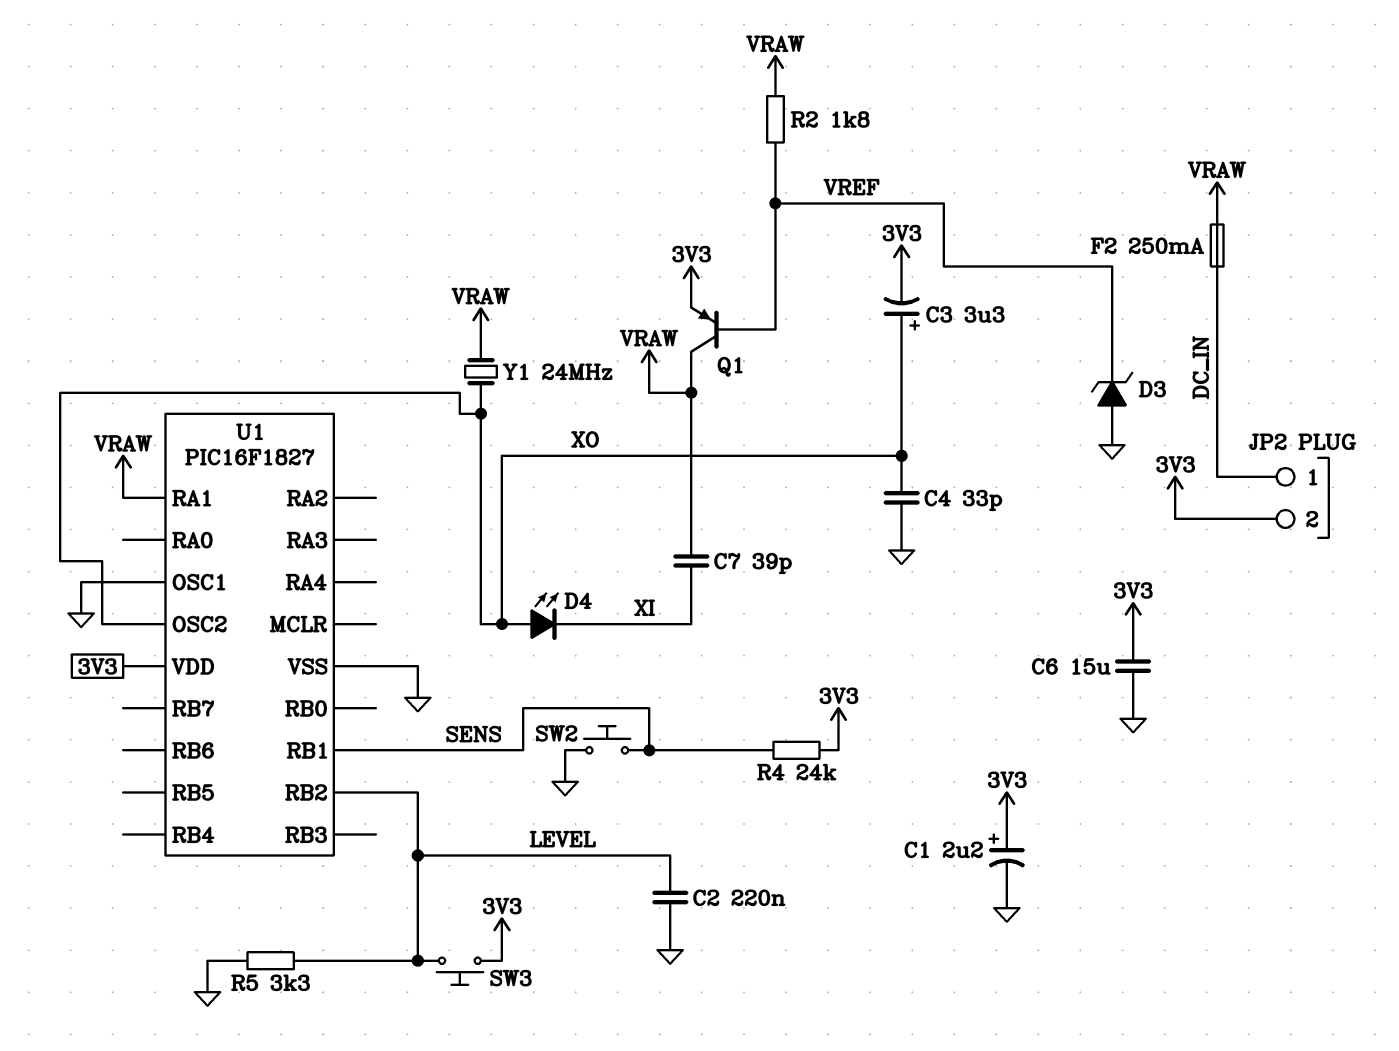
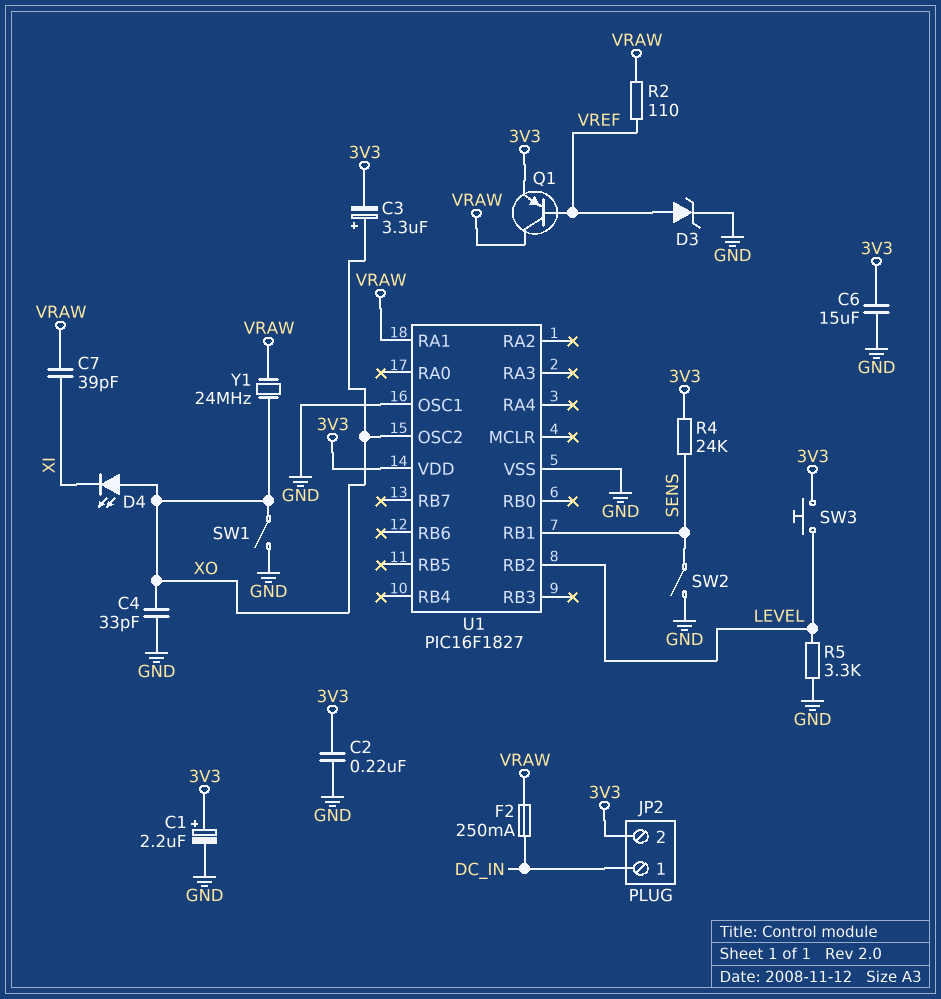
C2: 220nF (GND, LEVEL) -> 220nF (3V3, GND)
D3: zener (A GND, K VREF) -> zener (A VREF, K GND)
R2: 1.8k (VRAW, VREF) -> 110 (VRAW, VREF)
SW1: none -> switch (GND, XO)
SW2: button (GND, SENS) -> switch (GND, SENS)

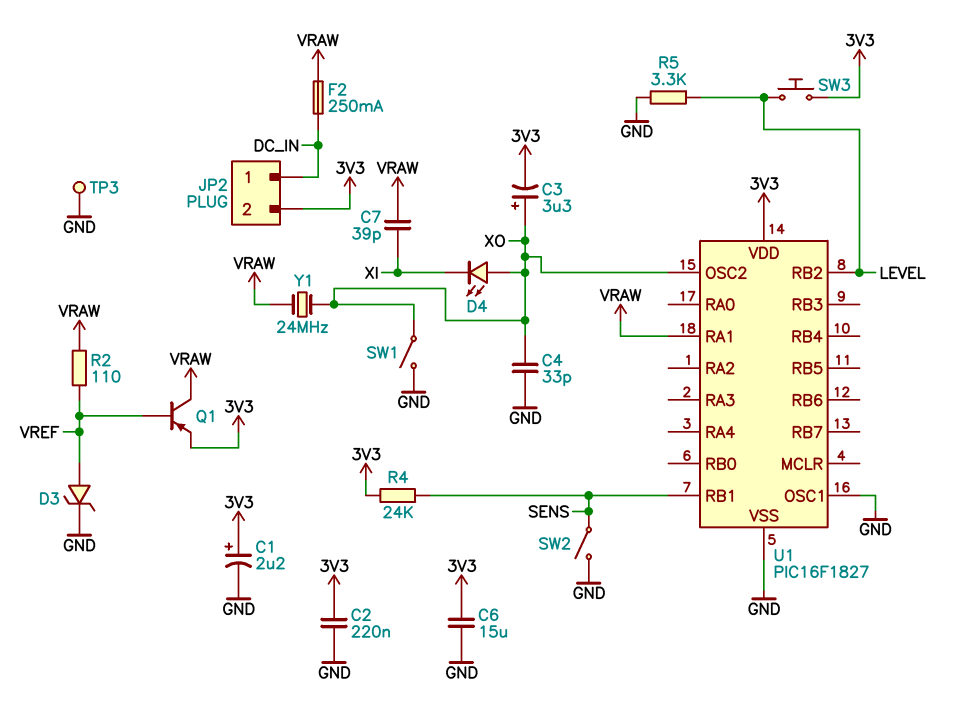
TP3: none -> test point (GND)

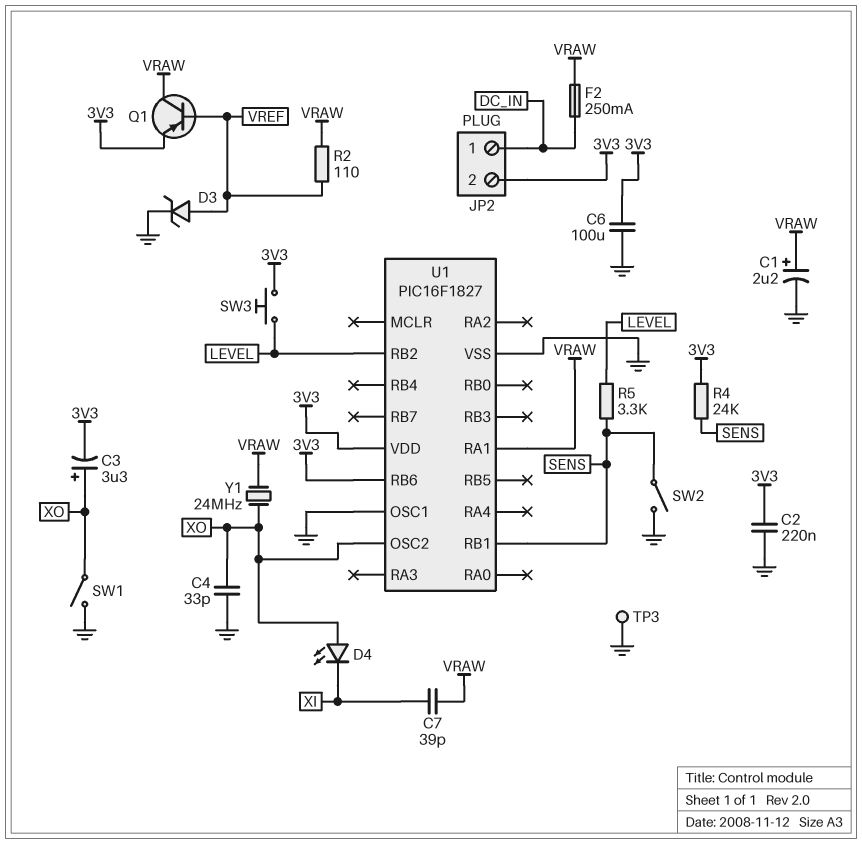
C1: 2.2uF (plus 3V3, minus GND) -> 2.2uF (plus VRAW, minus GND)
C6: 15uF (3V3, GND) -> 100uF (3V3, GND)
R5: 3.3k (GND, LEVEL) -> 3.3k (LEVEL, SENS)
U1 pin RB6: none -> 3V3

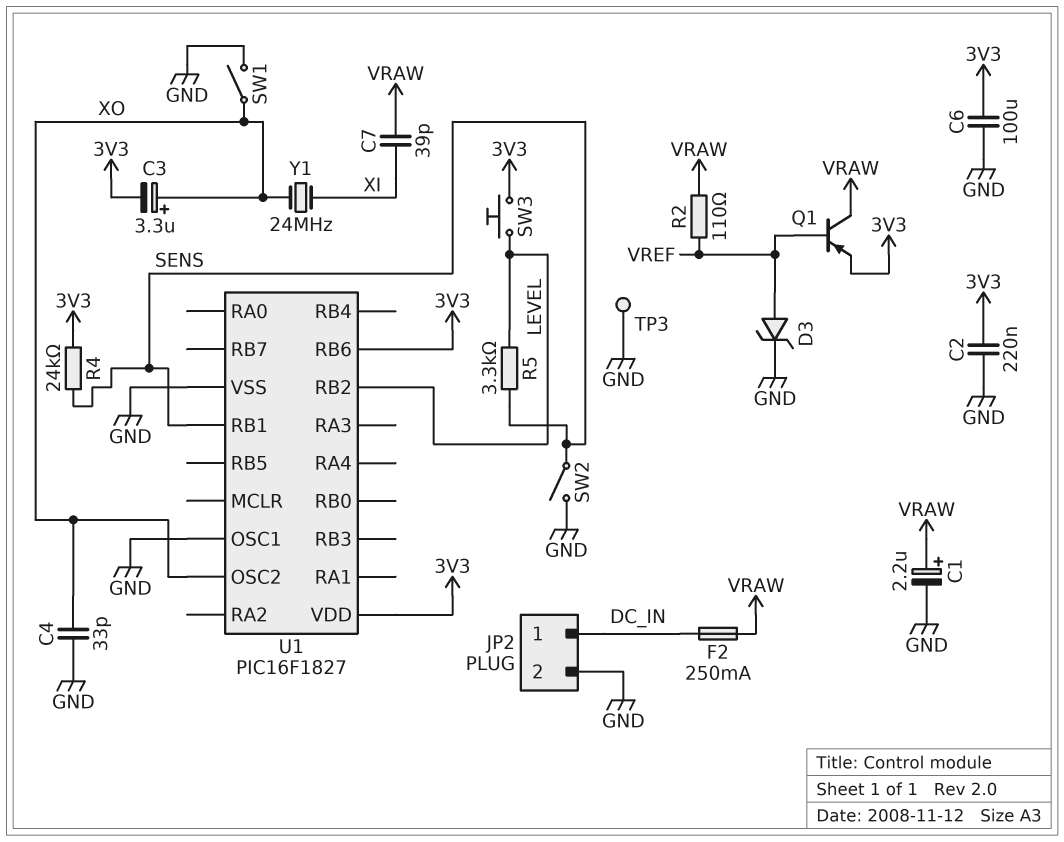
D4: LED (A XO, K XI) -> none
JP2 pin 2: 3V3 -> GND
U1 pin RA1: VRAW -> none
Y1: 24MHz (VRAW, XO) -> 24MHz (XI, XO)

